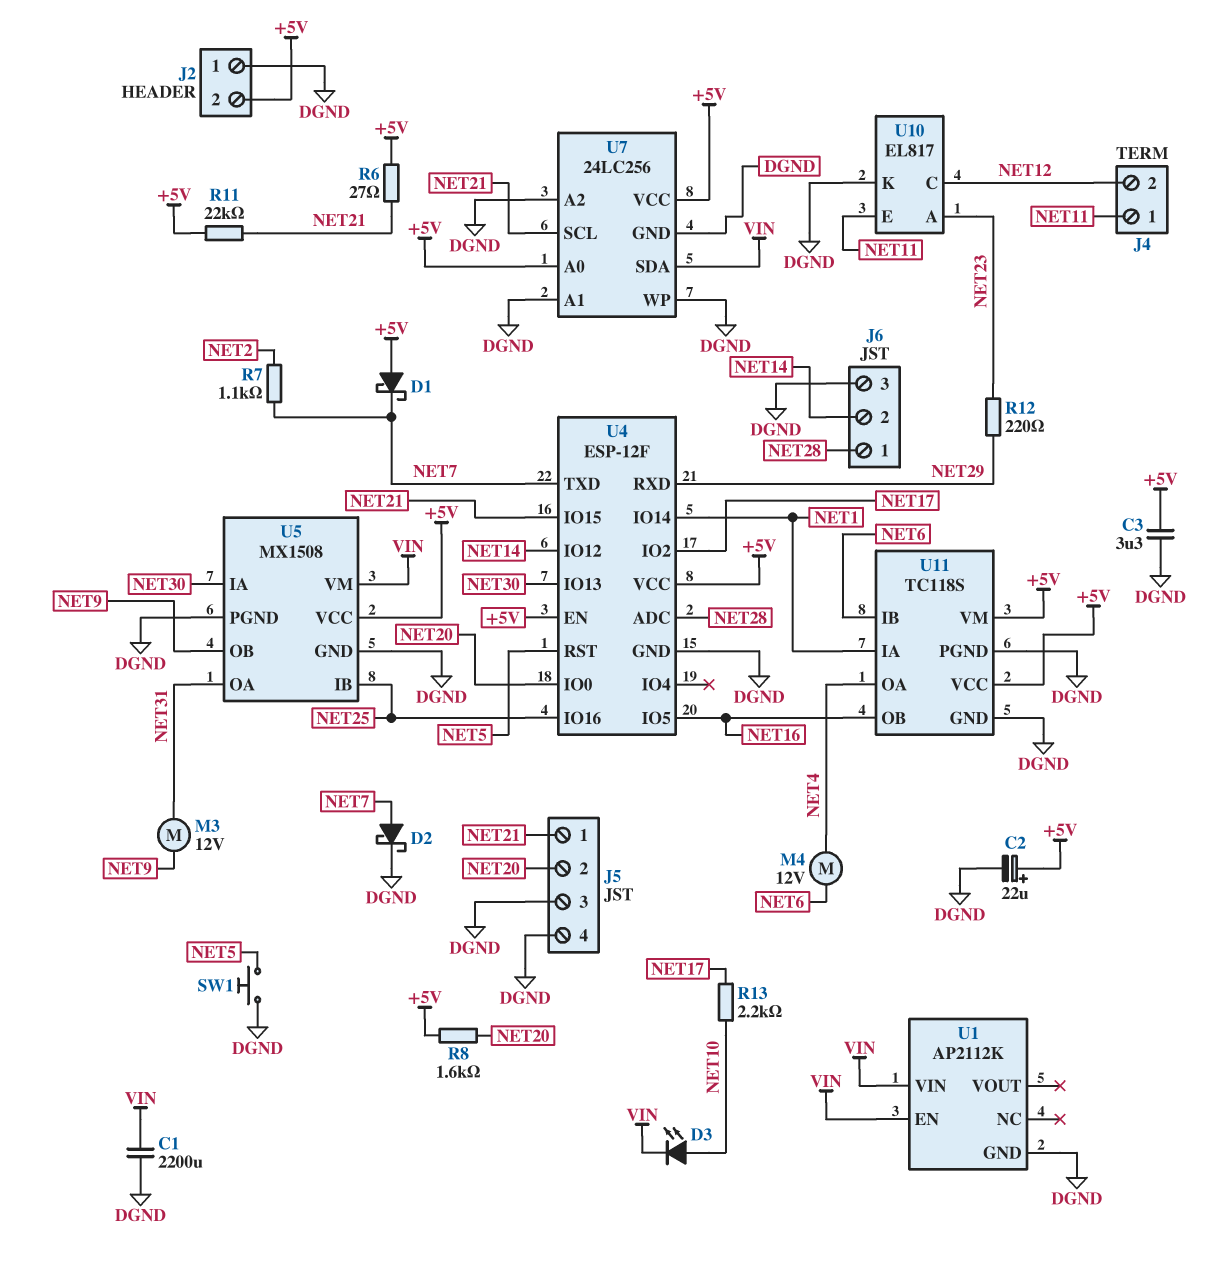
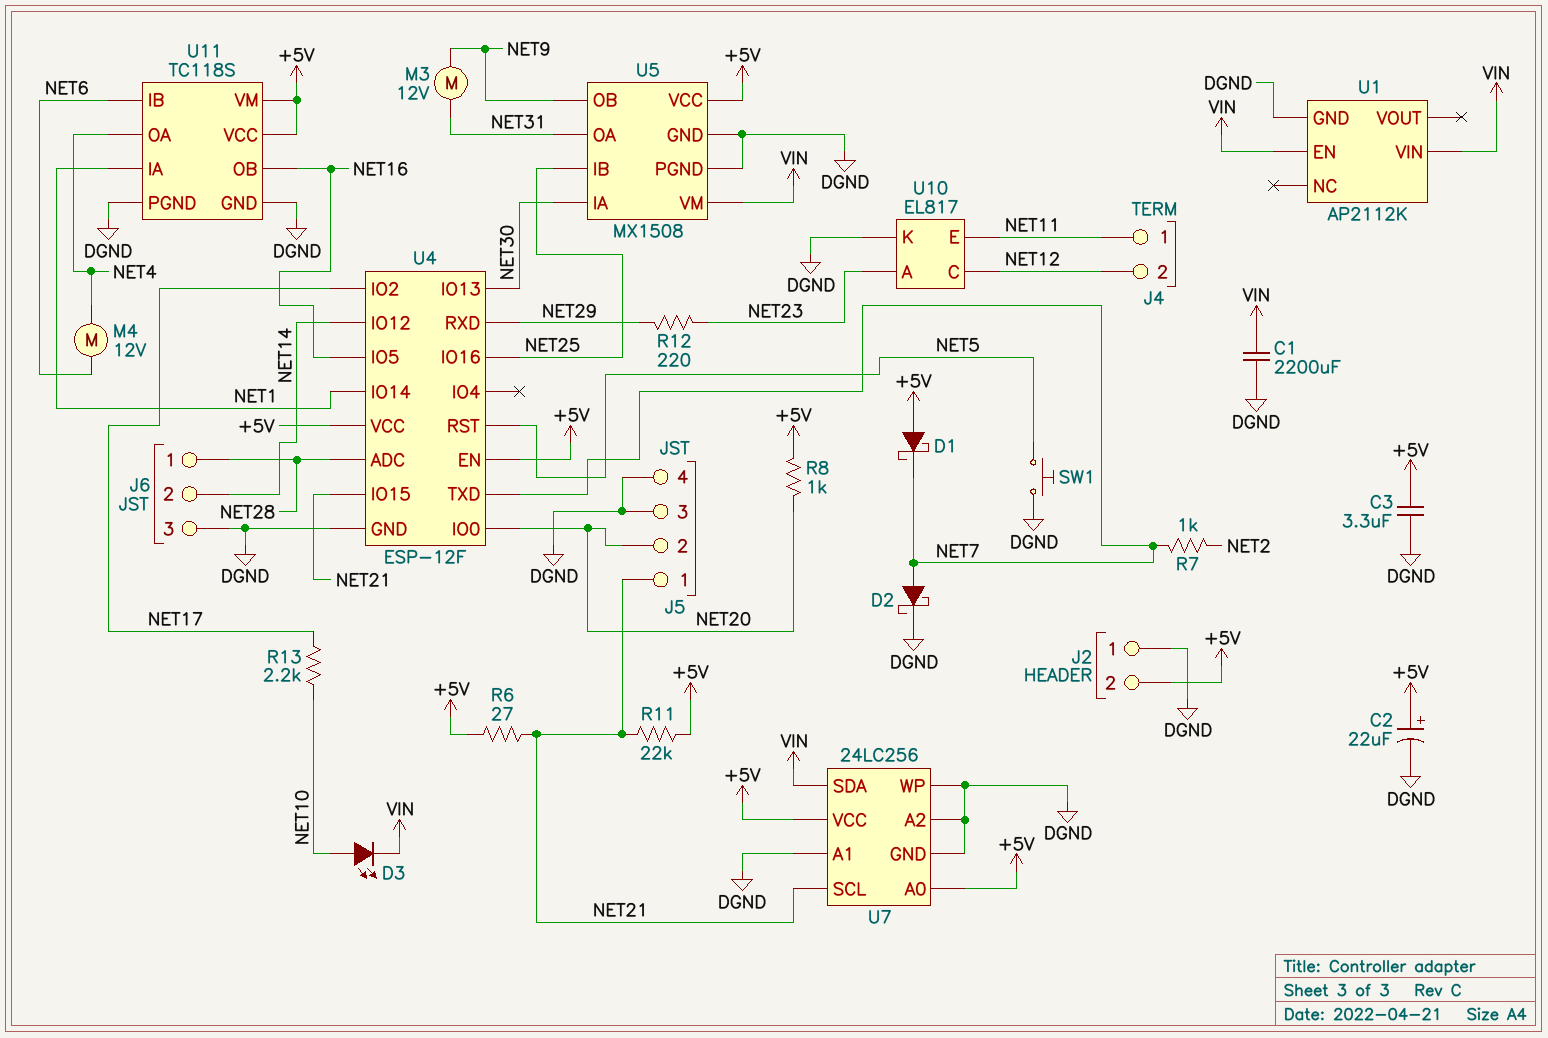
R7: 1.1k (NET2, NET7) -> 1k (NET2, NET7)
R8: 1.6k (+5V, NET20) -> 1k (+5V, NET20)

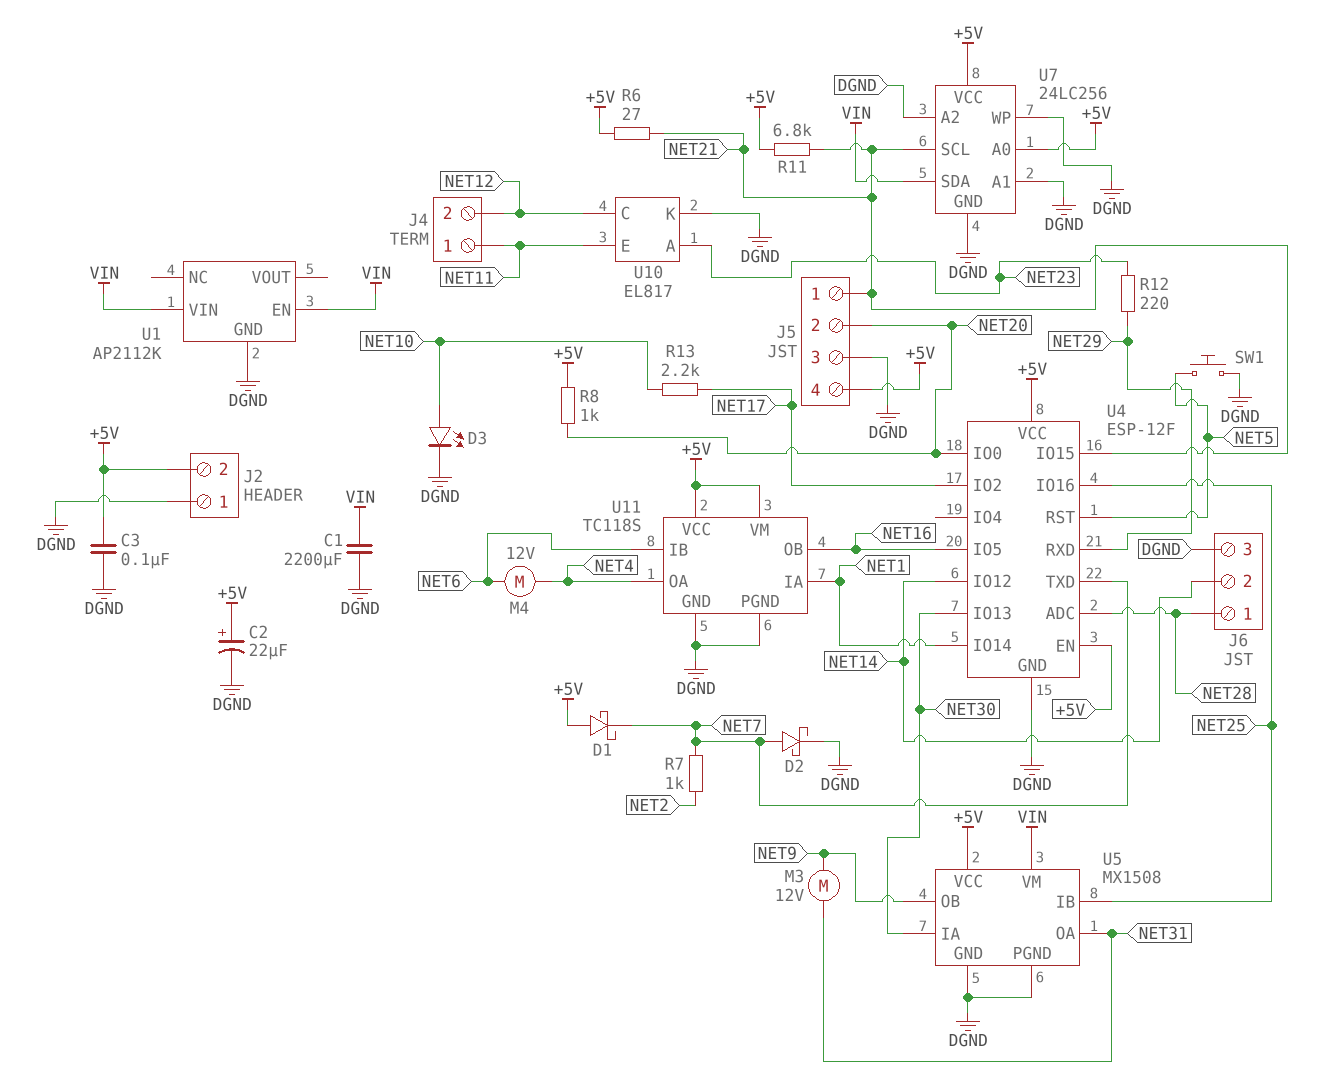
C3: 3.3uF (+5V, DGND) -> 100nF (+5V, DGND)
D3: LED (A NET10, K VIN) -> LED (A NET10, K DGND)
J5 pin 4: DGND -> +5V
R11: 22k (+5V, NET21) -> 6.8k (+5V, NET21)

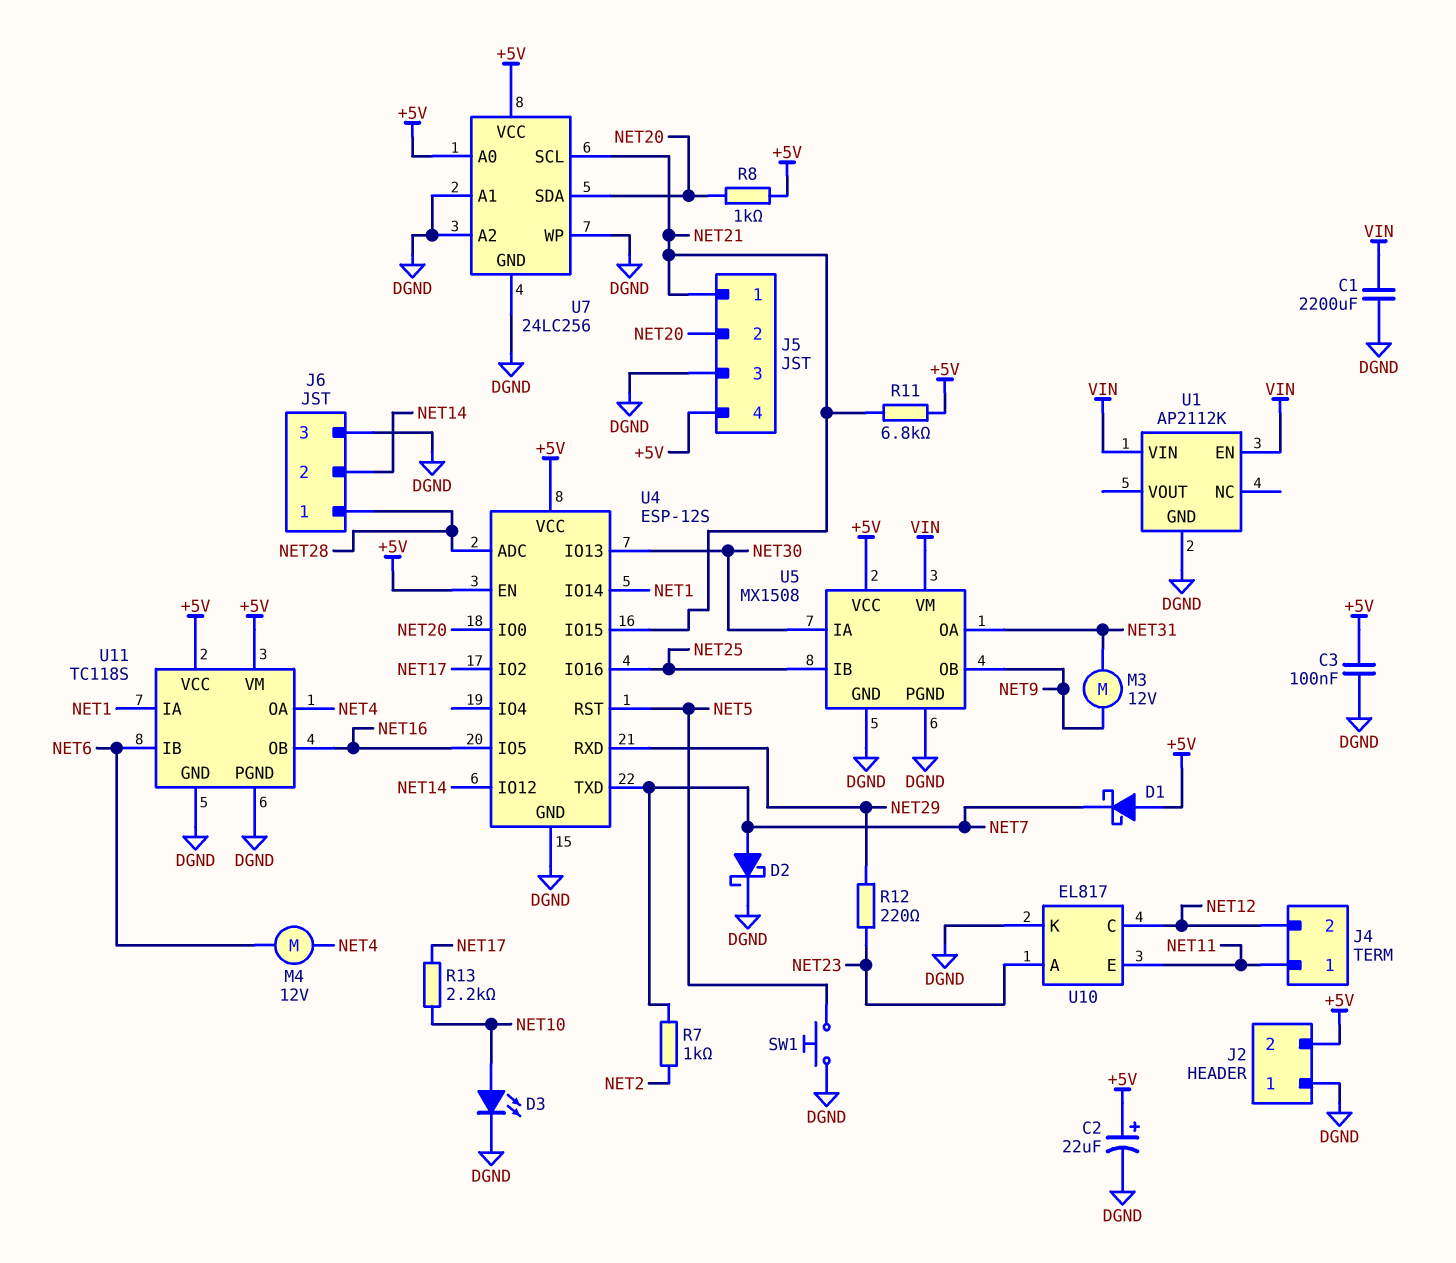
R6: 27 (+5V, NET21) -> none
U4: ESP-12F -> ESP-12S
U7 pin SDA: VIN -> NET20

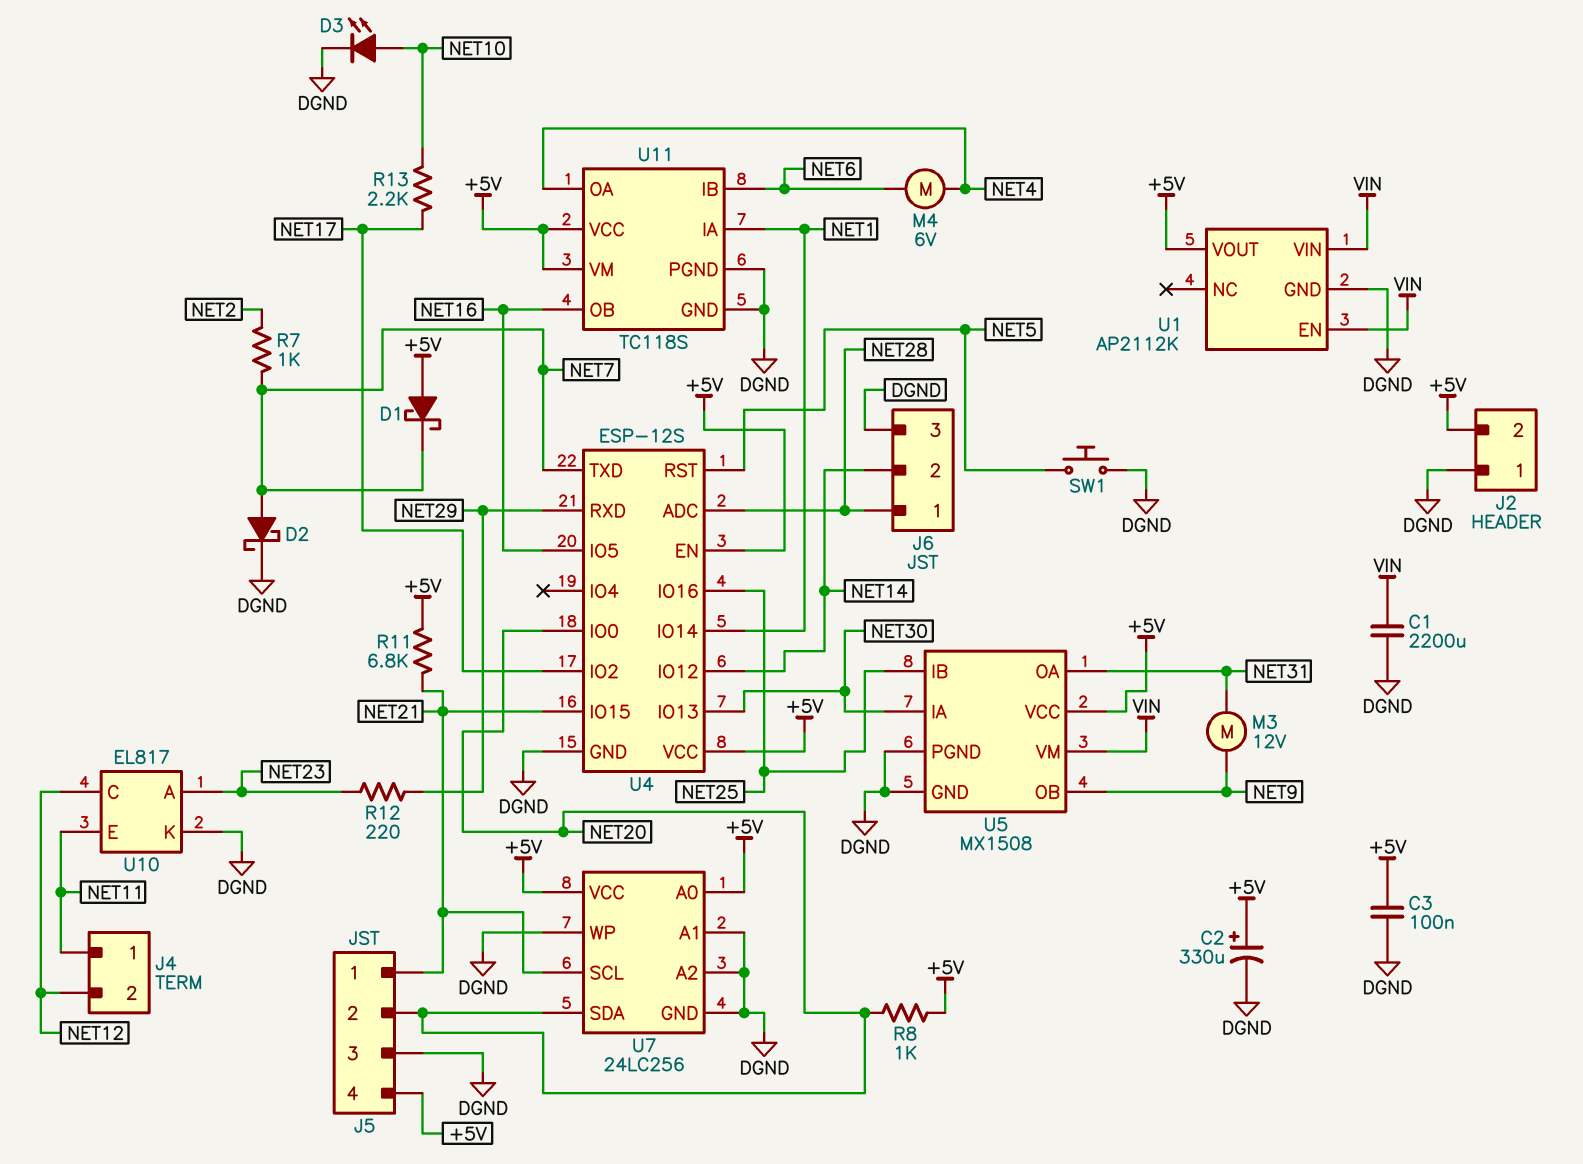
C2: 22uF (plus +5V, minus DGND) -> 330uF (plus +5V, minus DGND)
M4: motor 12V (NET4, NET6) -> motor 6V (NET4, NET6)
U1 pin VOUT: none -> +5V

